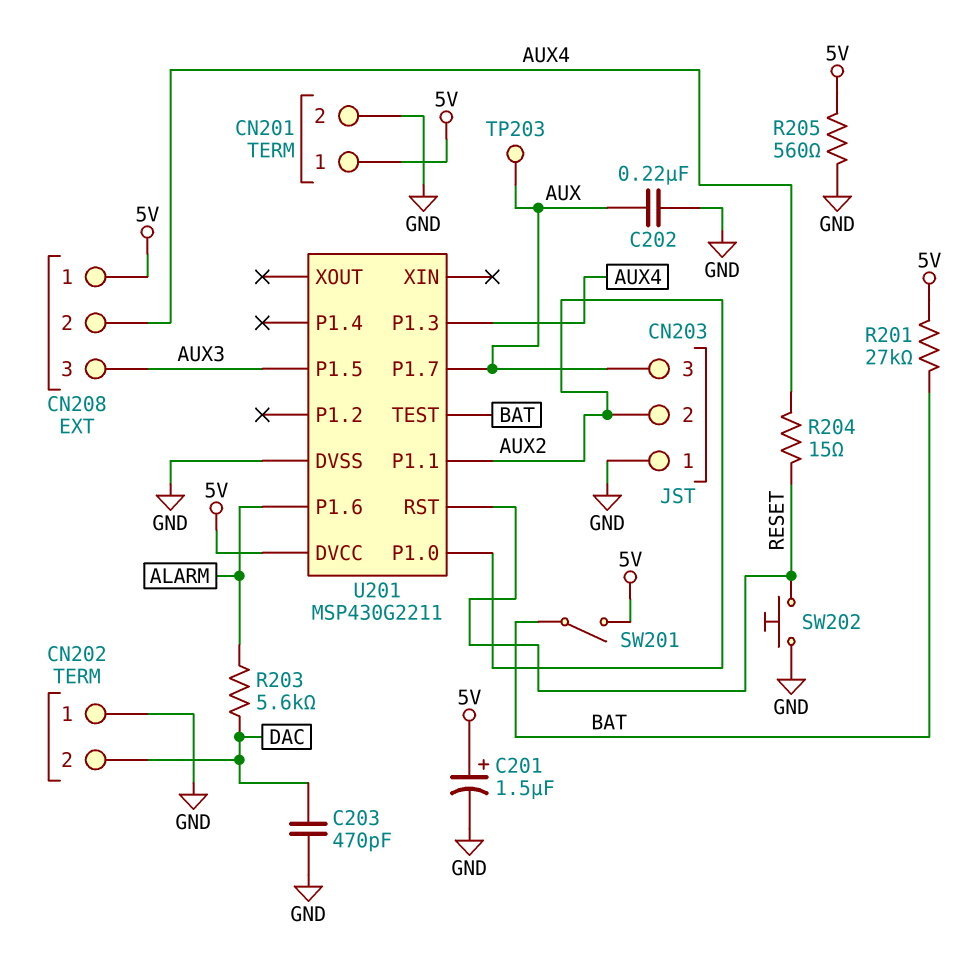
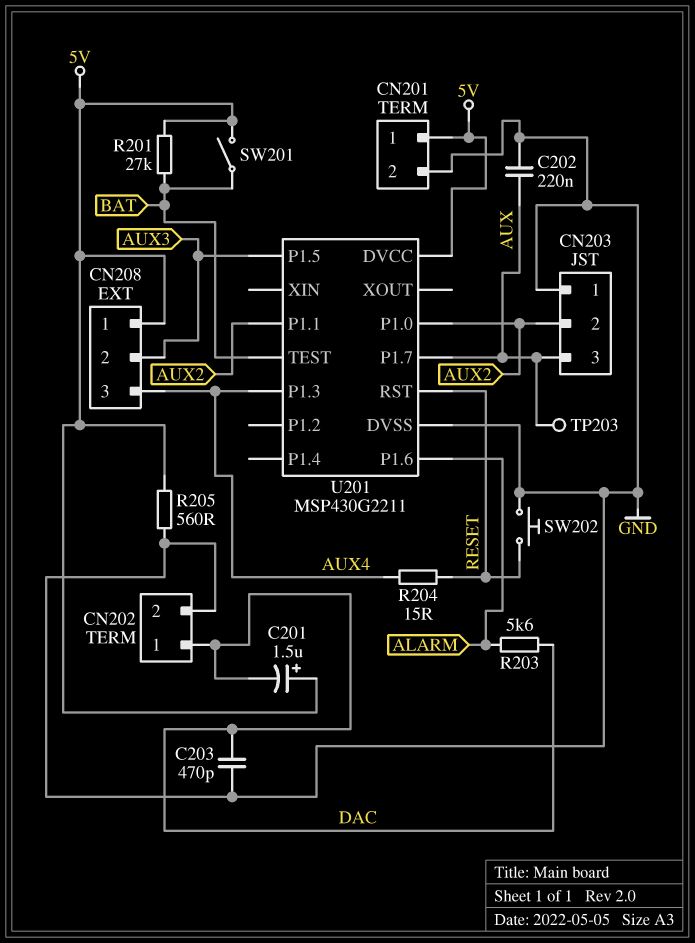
C201: 1.5uF (plus 5V, minus GND) -> 1.5uF (plus 5V, minus DAC)
CN202 pin 1: GND -> DAC
CN202 pin 2: DAC -> GND
CN208 pin 2: AUX4 -> AUX3
CN208 pin 3: AUX3 -> AUX4

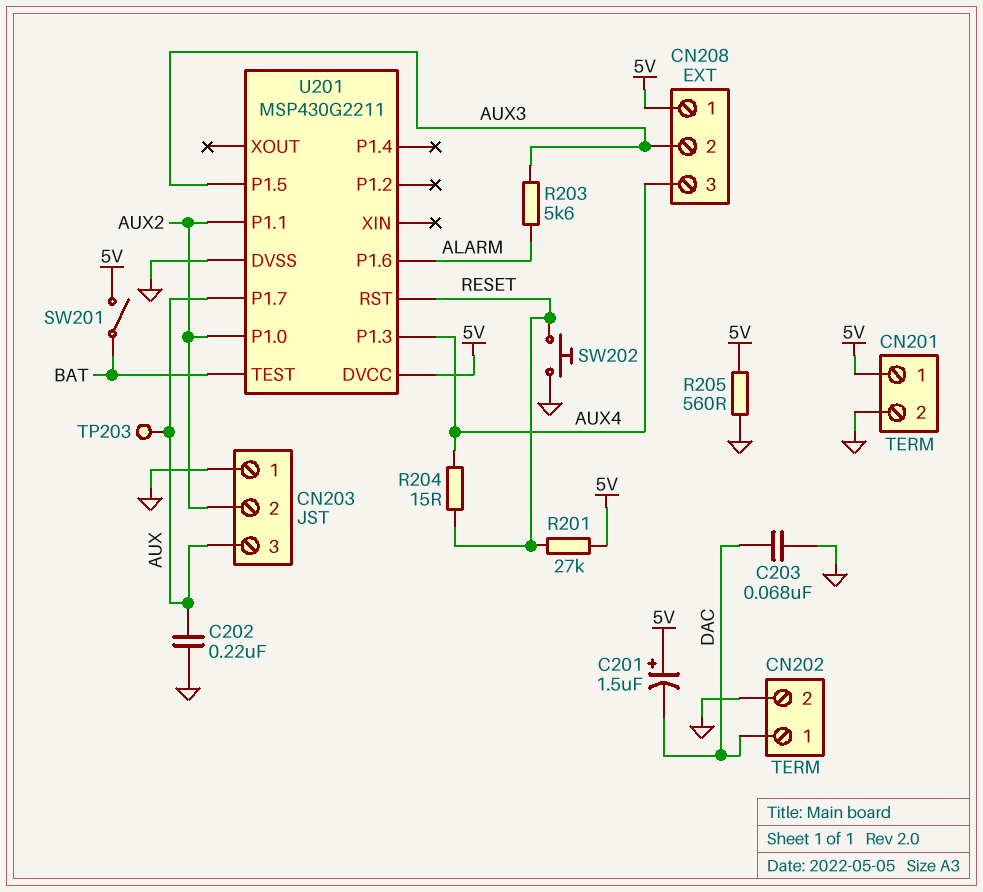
C203: 470pF (DAC, GND) -> 68nF (DAC, GND)
R201: 27k (5V, BAT) -> 27k (5V, RESET)
R203: 5.6k (ALARM, DAC) -> 5.6k (ALARM, AUX3)

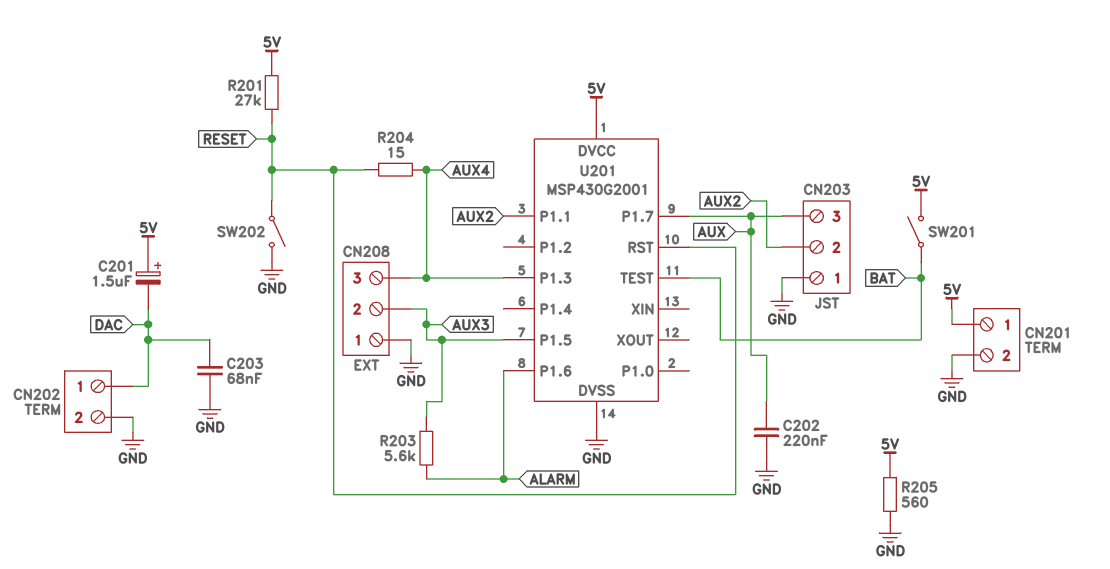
CN208 pin 1: 5V -> GND
SW202: button (GND, RESET) -> switch (GND, RESET)
TP203: test point (AUX) -> none
U201: MSP430G2211 -> MSP430G2001
U201 pin P1.0: AUX2 -> none

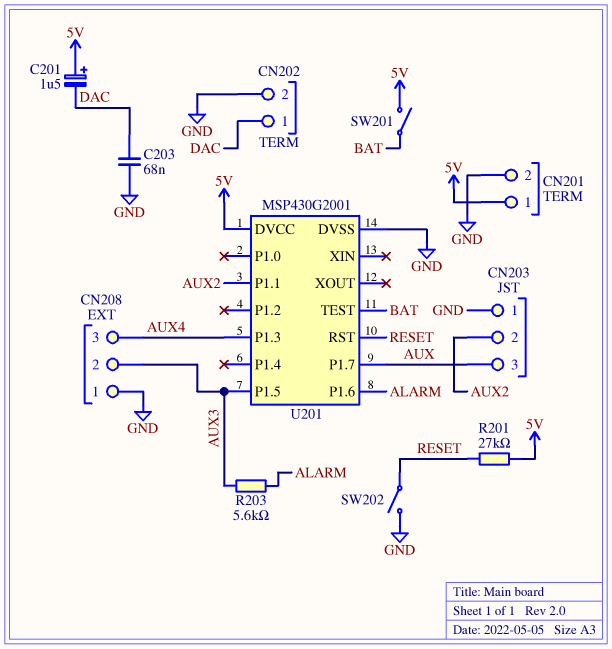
C202: 220nF (AUX, GND) -> none
R204: 15 (AUX4, RESET) -> none
R205: 560 (5V, GND) -> none

